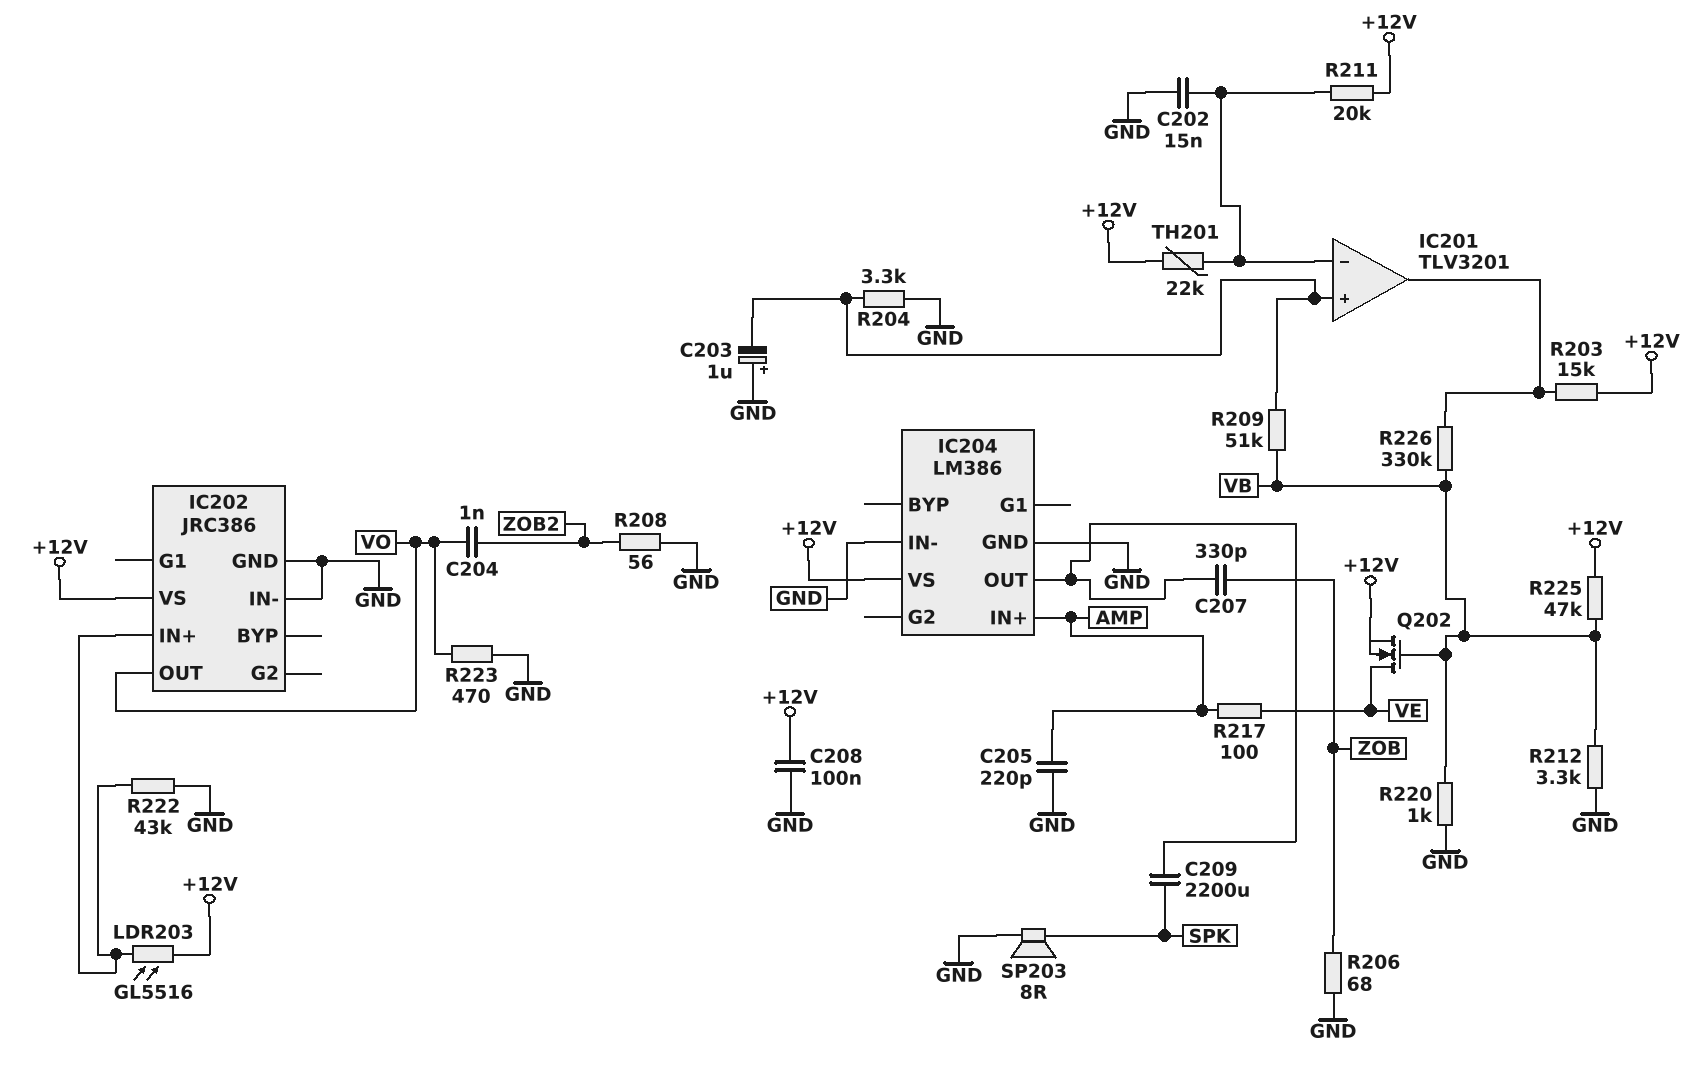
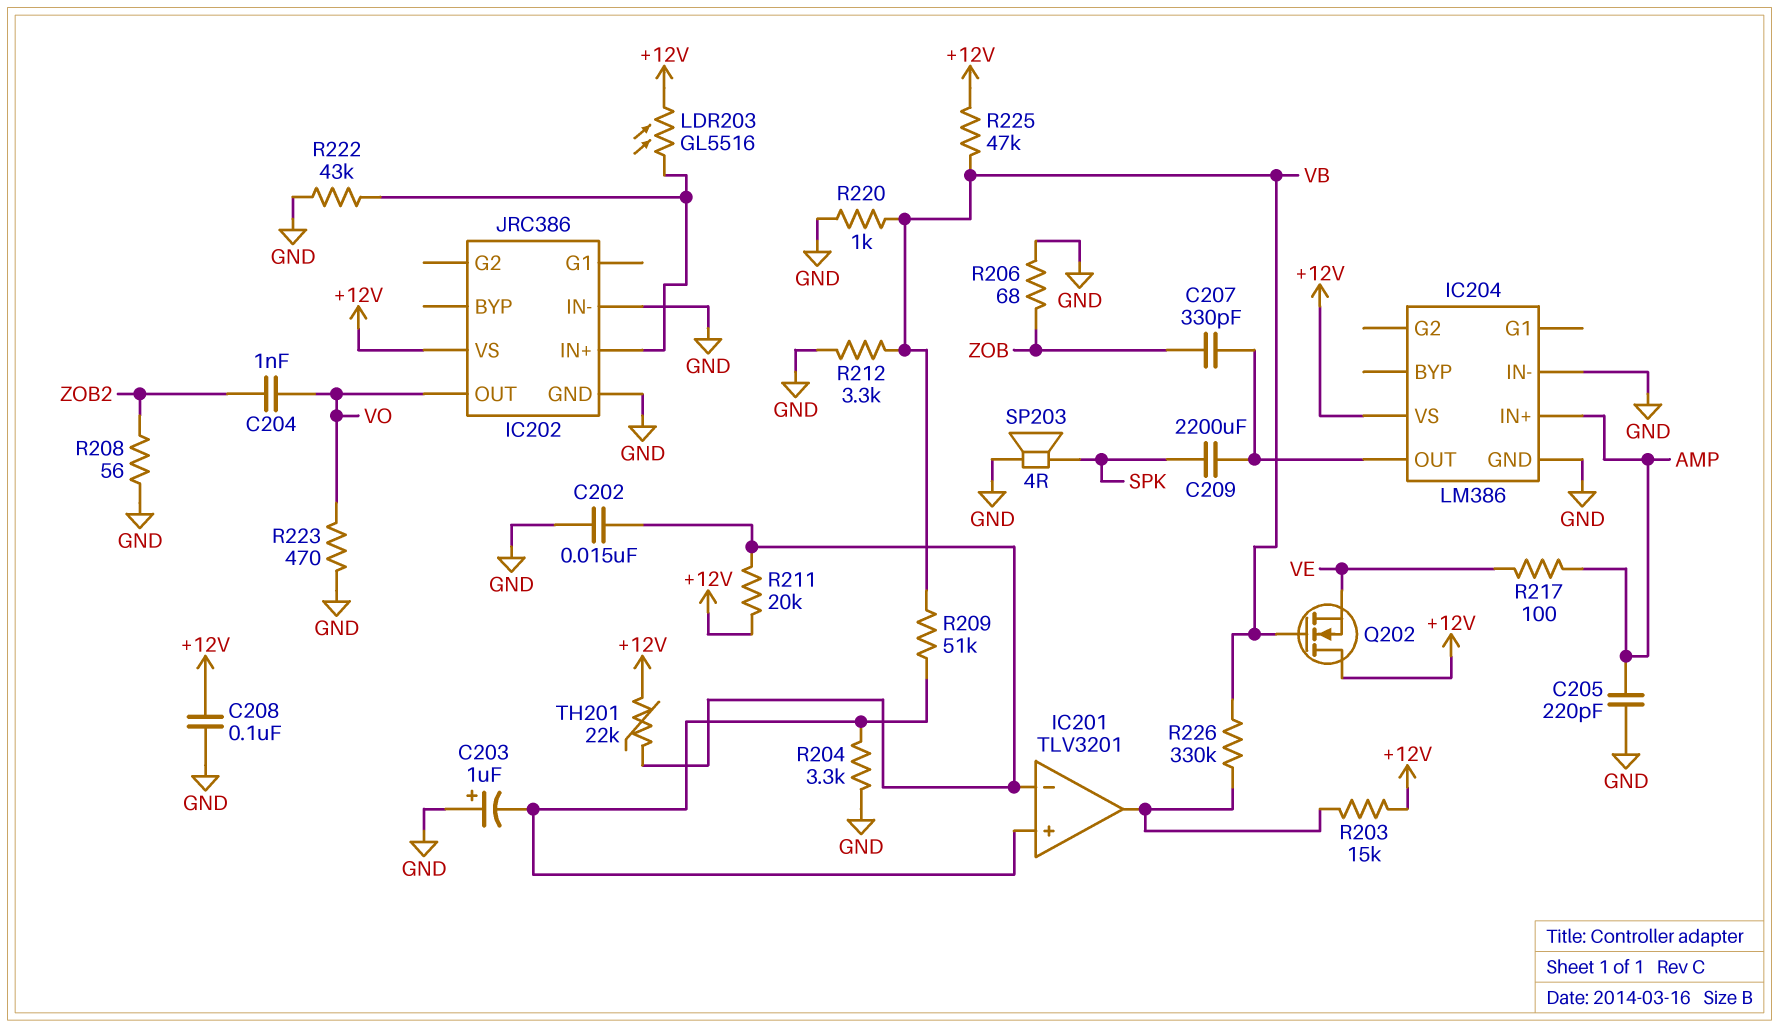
Q202: NMOS (G VB, D VE, S +12V) -> NMOS (G VB, D +12V, S VE)
SP203: speaker 8R (GND, SPK) -> speaker 4R (GND, SPK)

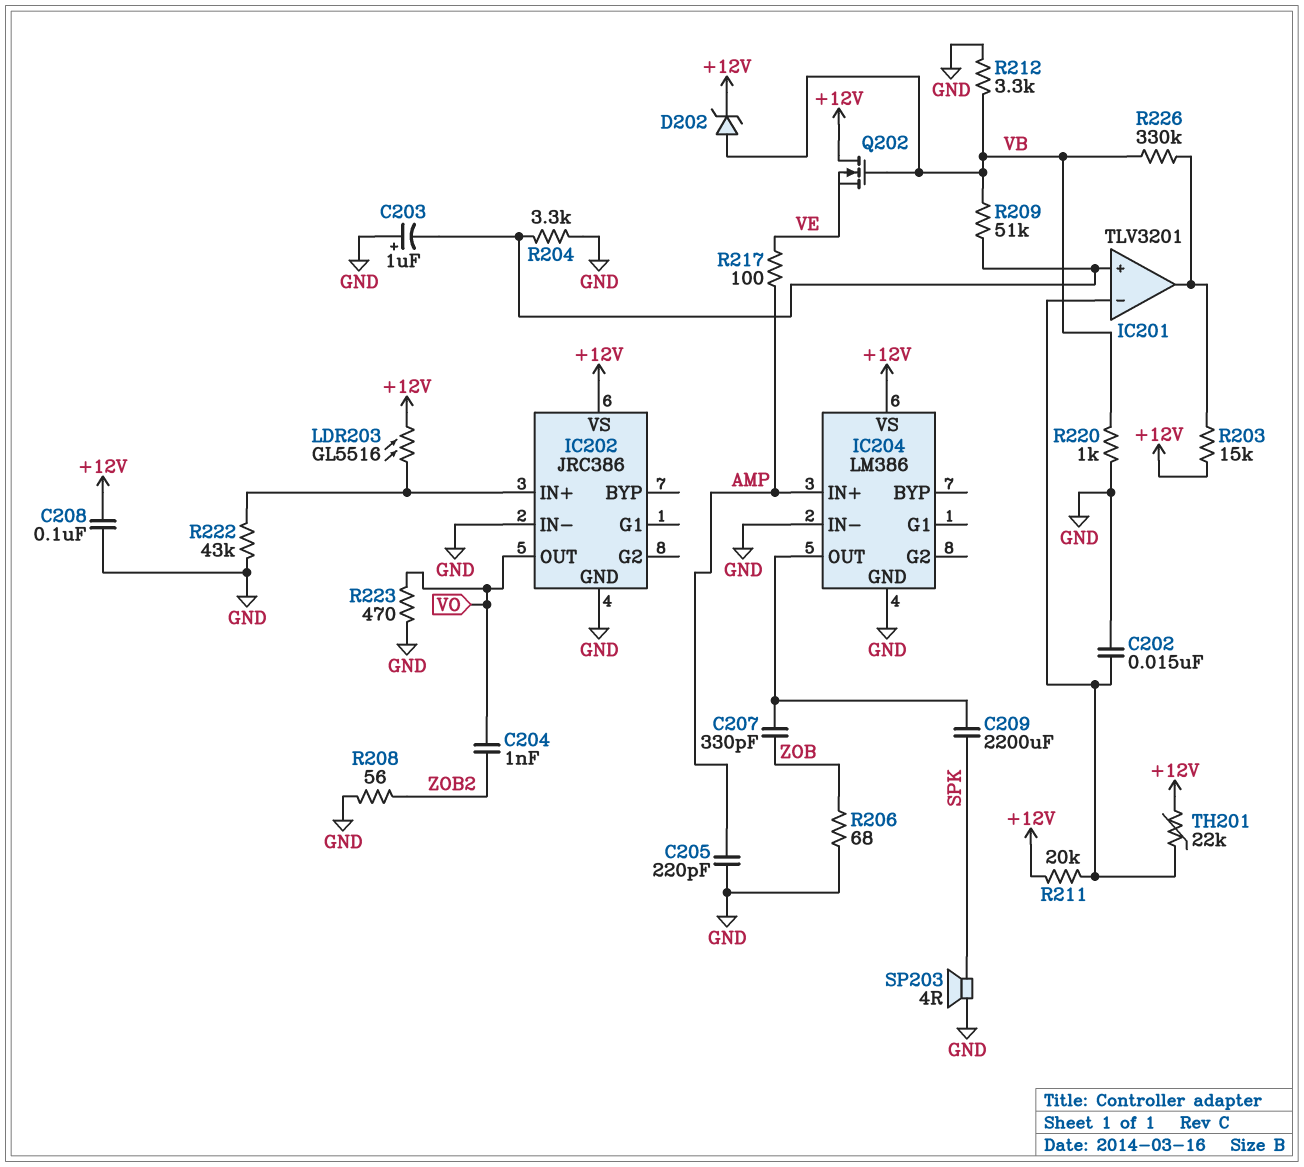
D202: none -> zener (A VB, K +12V)
R225: 47k (+12V, VB) -> none

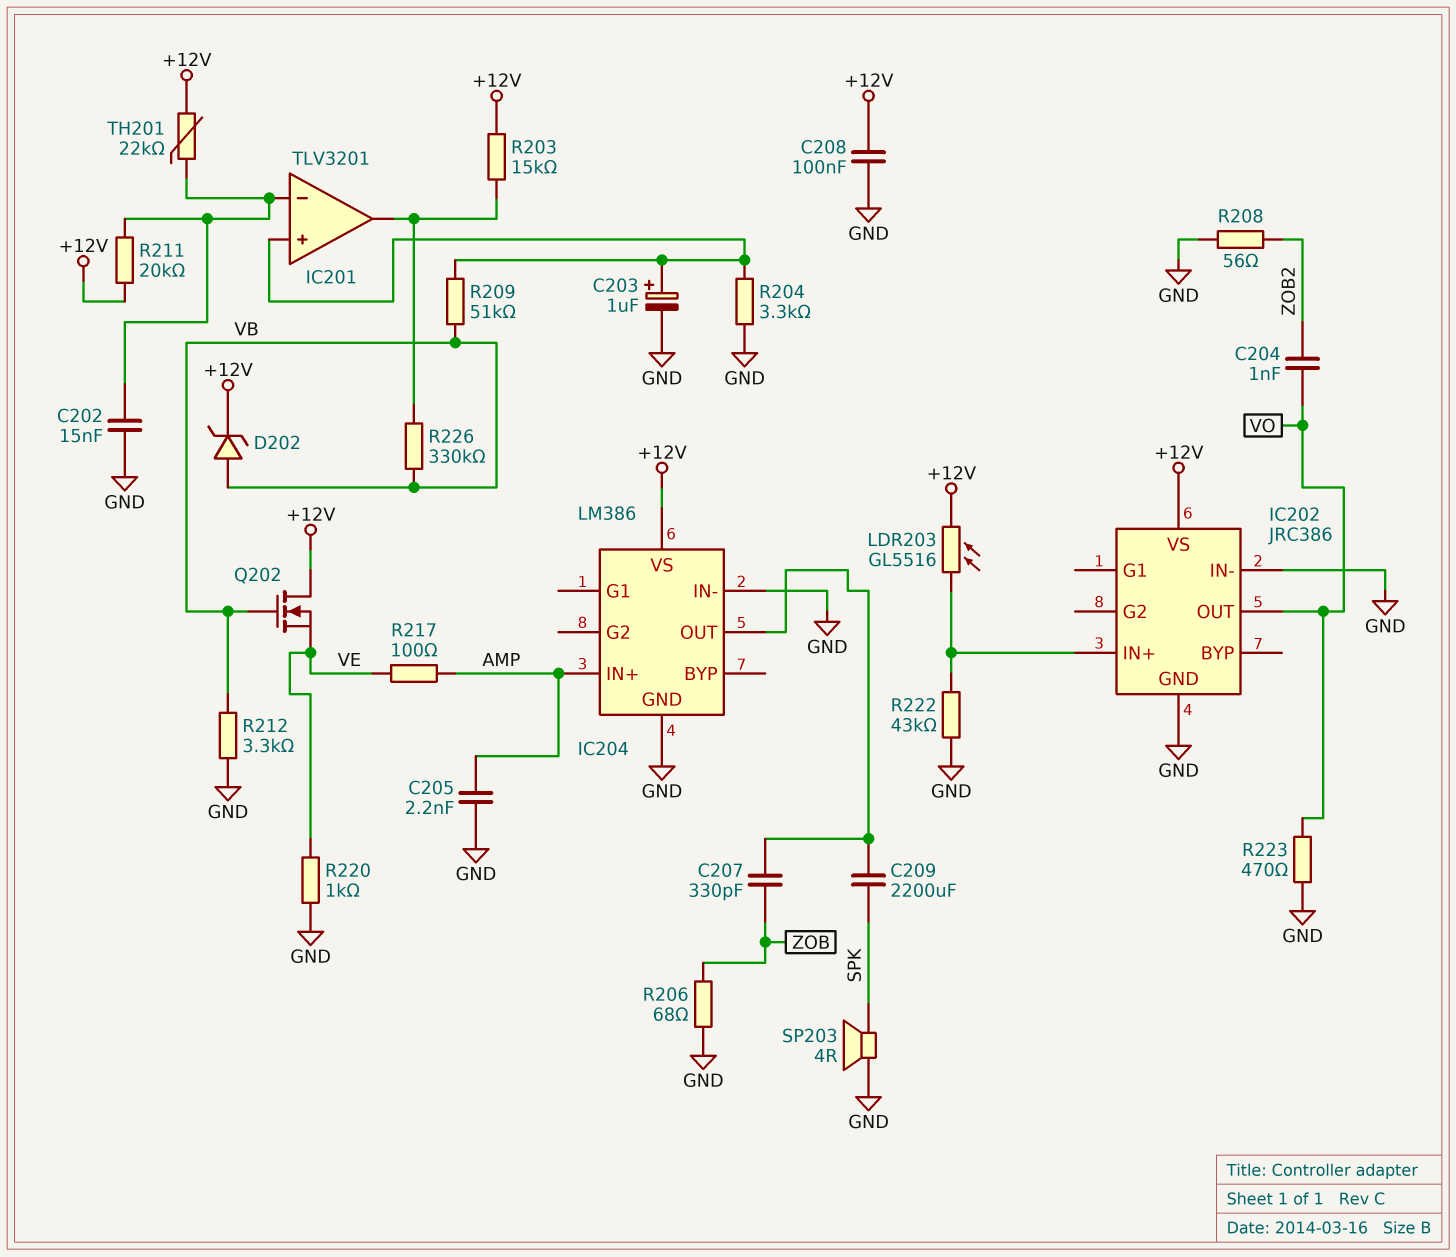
C203: 1uF (plus GND, minus IC201/in+) -> 1uF (plus IC201/in+, minus GND)
C205: 220pF (AMP, GND) -> 2.2nF (AMP, GND)
R220: 1k (GND, VB) -> 1k (GND, VE)

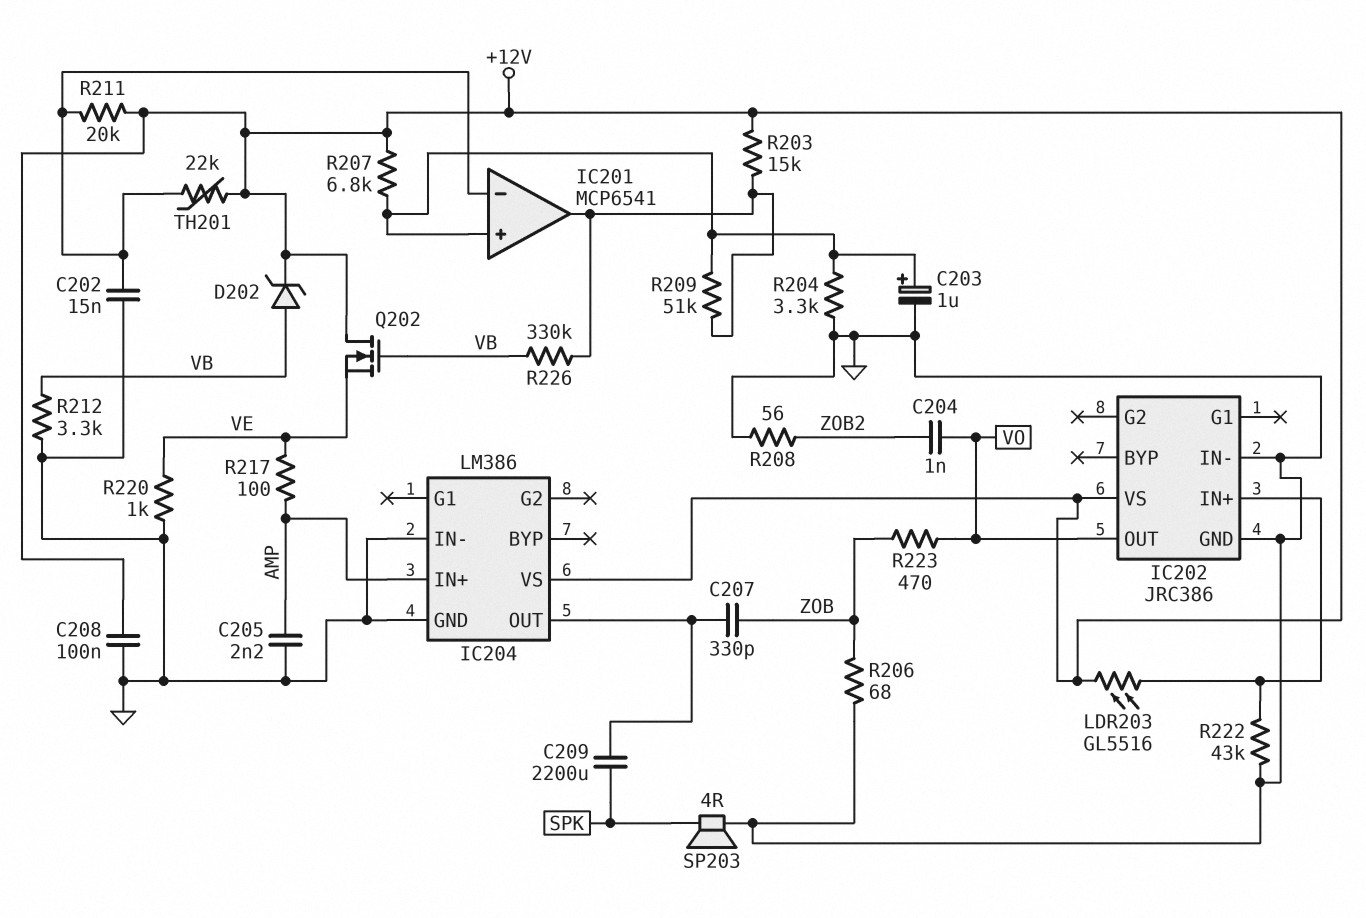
IC201: TLV3201 -> MCP6541
R207: none -> 6.8k (+12V, IC201/in+)
R209: 51k (IC201/in+, VB) -> 51k (IC201/in+, IC201/out)
R223: 470 (GND, VO) -> 470 (VO, ZOB)

